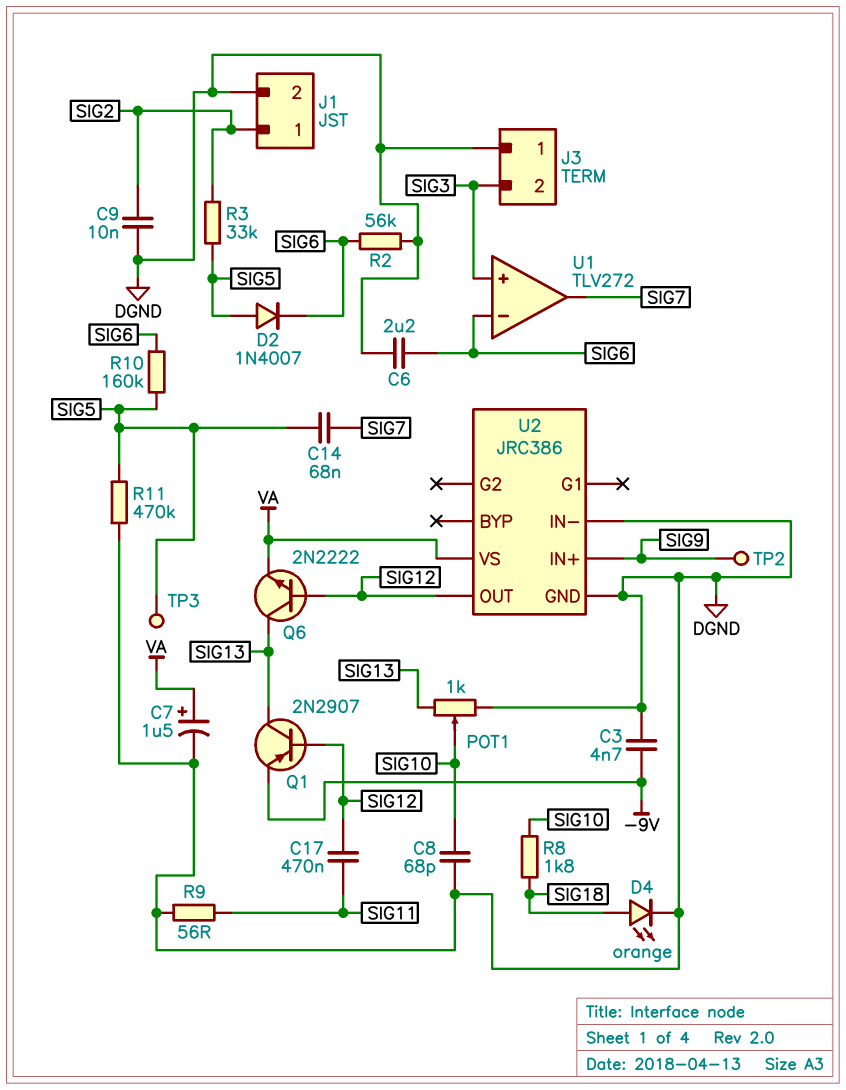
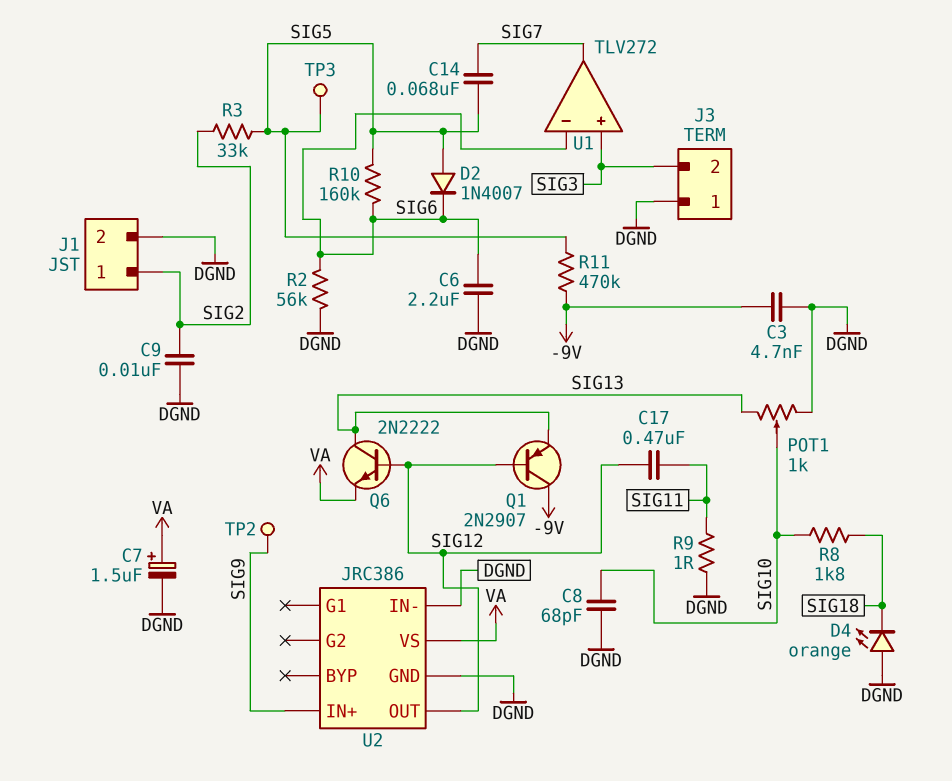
D4: LED orange (A SIG18, K DGND) -> LED orange (A DGND, K SIG18)
Q1: PNP 2N2907 (B SIG12, C SIG13, E -9V) -> PNP 2N2907 (B SIG12, C -9V, E SIG13)
R9: 56 (DGND, SIG11) -> 1 (DGND, SIG11)
R11: 470k (DGND, SIG5) -> 470k (-9V, SIG5)

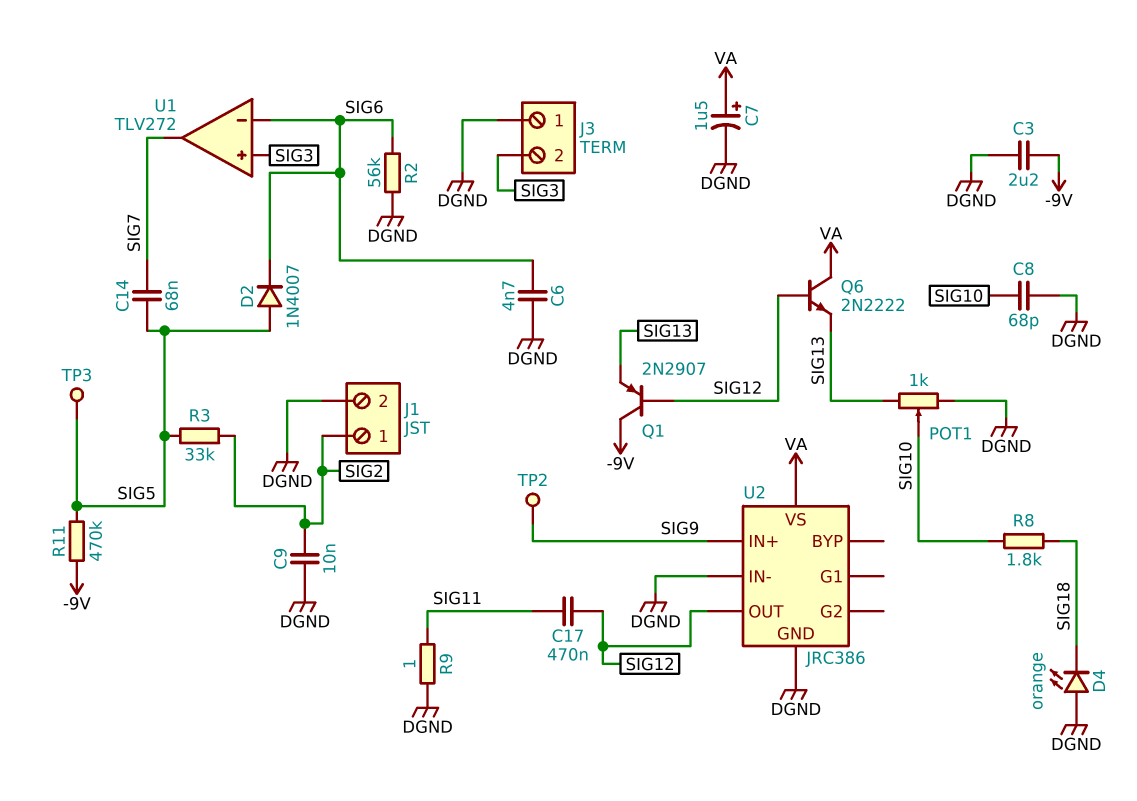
C3: 4.7nF (-9V, DGND) -> 2.2uF (-9V, DGND)
C6: 2.2uF (DGND, SIG6) -> 4.7nF (DGND, SIG6)
Q6: NPN 2N2222 (B SIG12, C SIG13, E VA) -> NPN 2N2222 (B SIG12, C VA, E SIG13)
R10: 160k (SIG5, SIG6) -> none

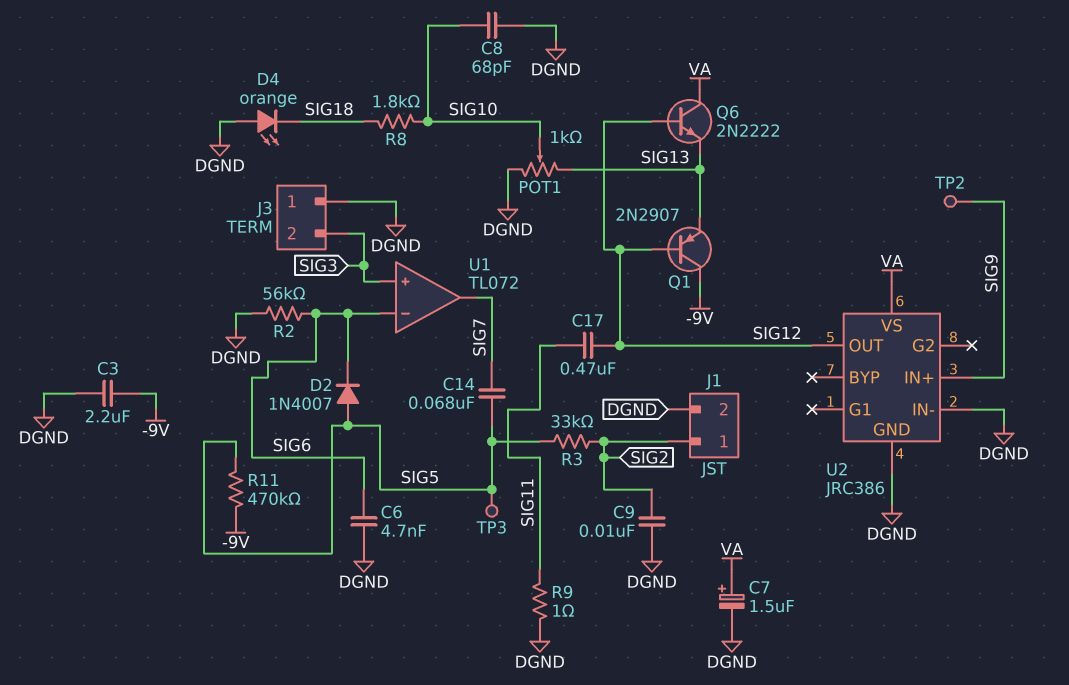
U1: TLV272 -> TL072

